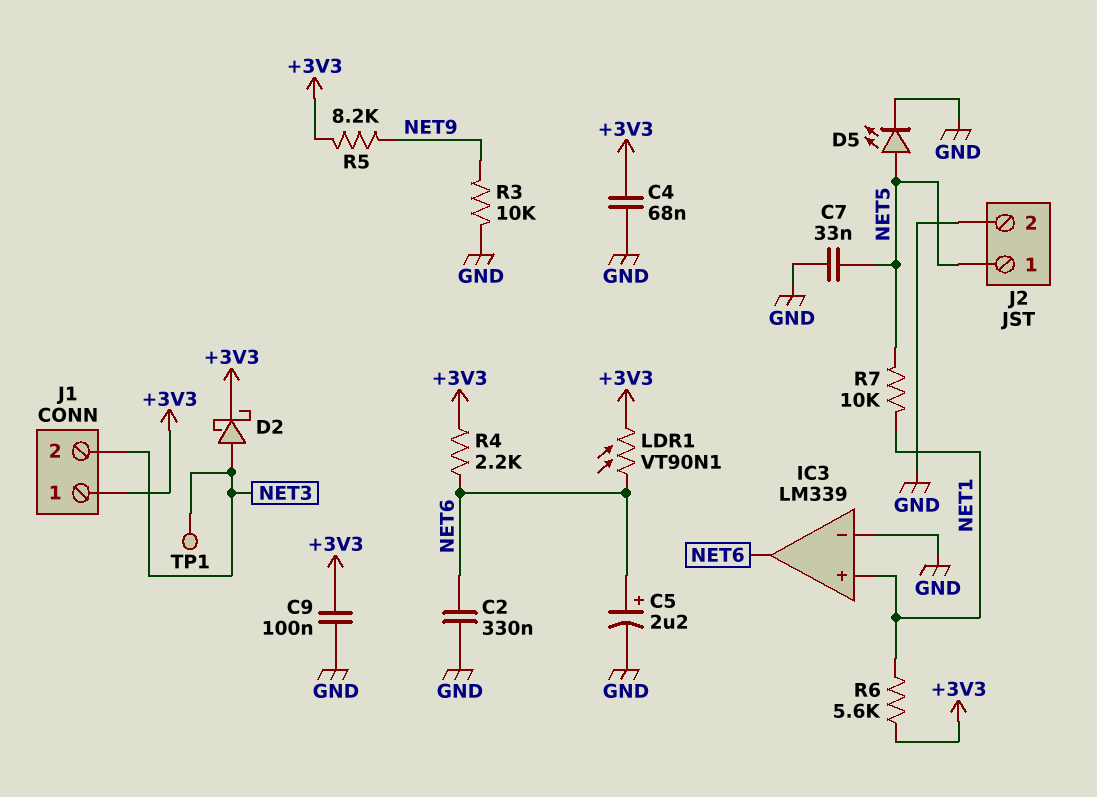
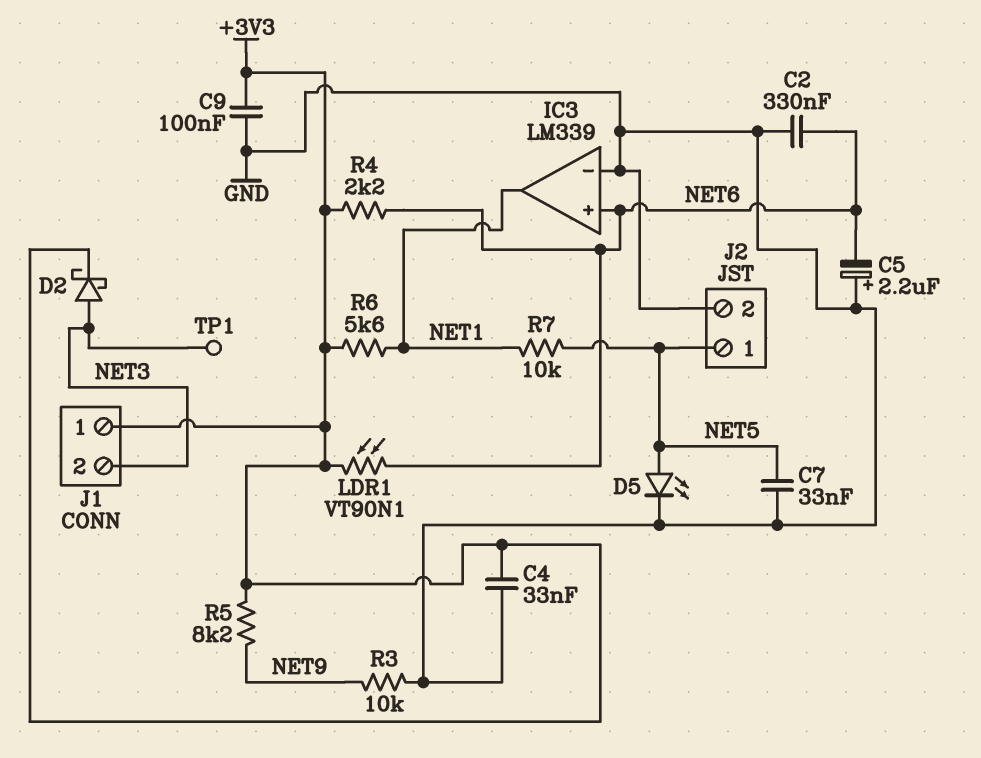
C4: 68nF (+3V3, GND) -> 33nF (+3V3, GND)
C5: 2.2uF (plus NET6, minus GND) -> 2.2uF (plus GND, minus NET6)
IC3 pin in+: NET1 -> NET6
IC3 pin out: NET6 -> NET1

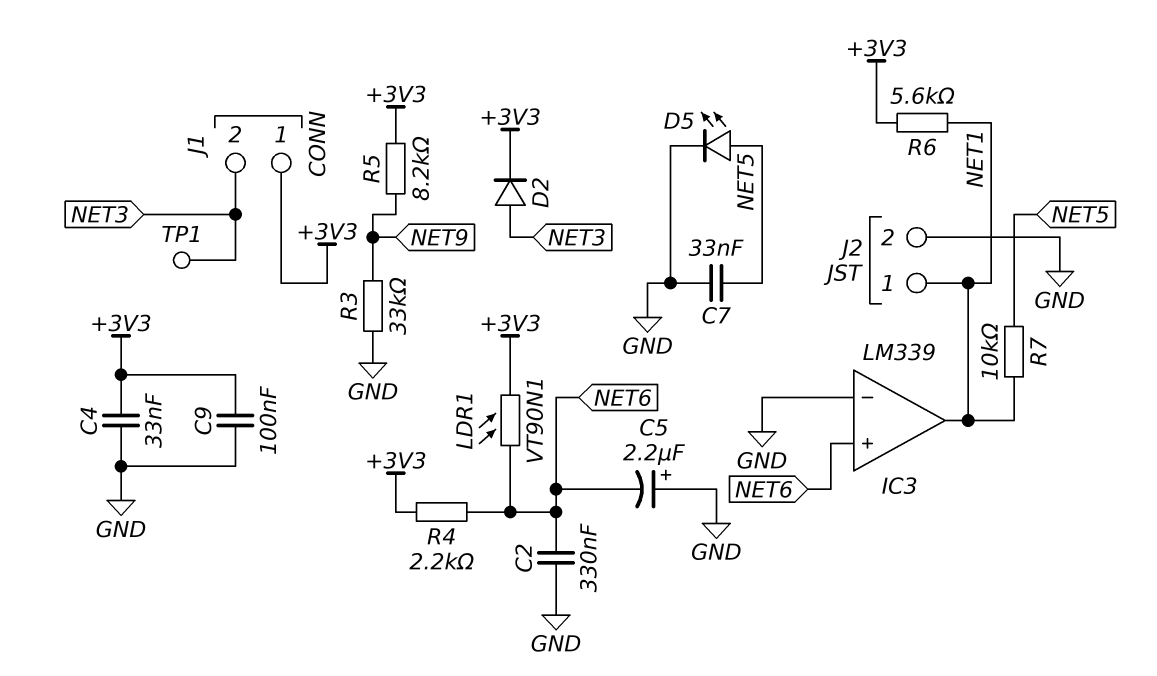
D2: schottky (A NET3, K +3V3) -> diode (A NET3, K +3V3)
J2 pin 1: NET5 -> NET1
R3: 10k (GND, NET9) -> 33k (GND, NET9)

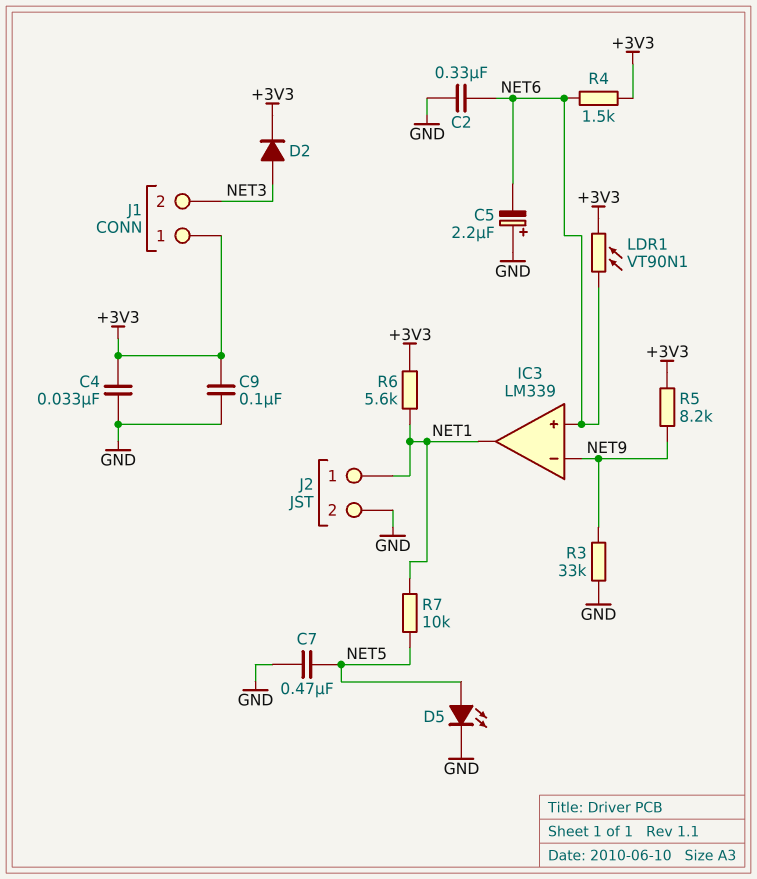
C7: 33nF (GND, NET5) -> 470nF (GND, NET5)
IC3 pin in-: GND -> NET9
R4: 2.2k (+3V3, NET6) -> 1.5k (+3V3, NET6)
TP1: test point (NET3) -> none

